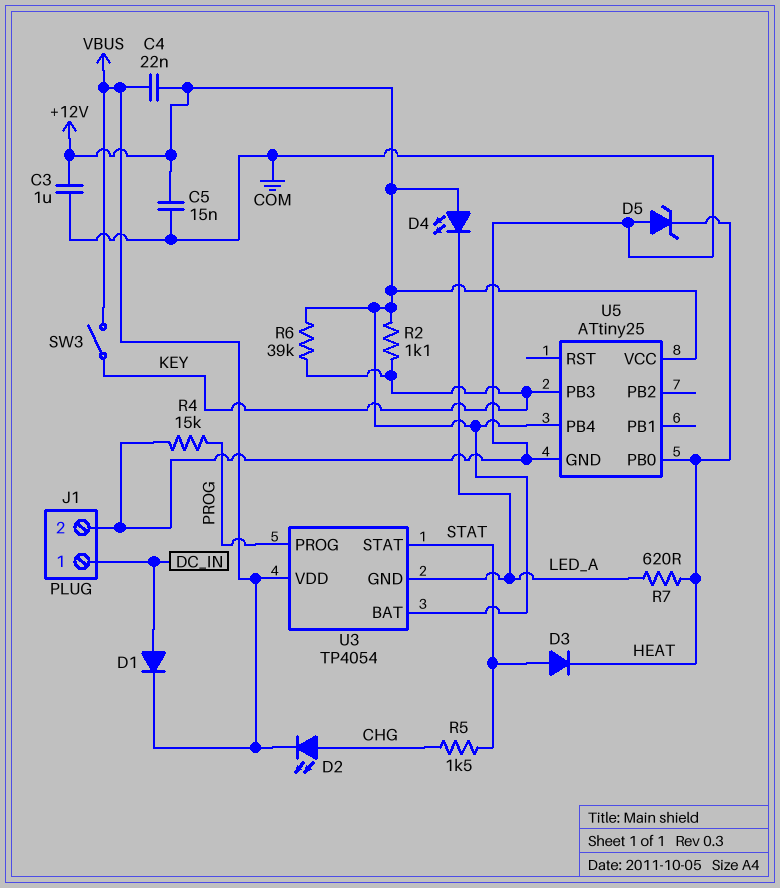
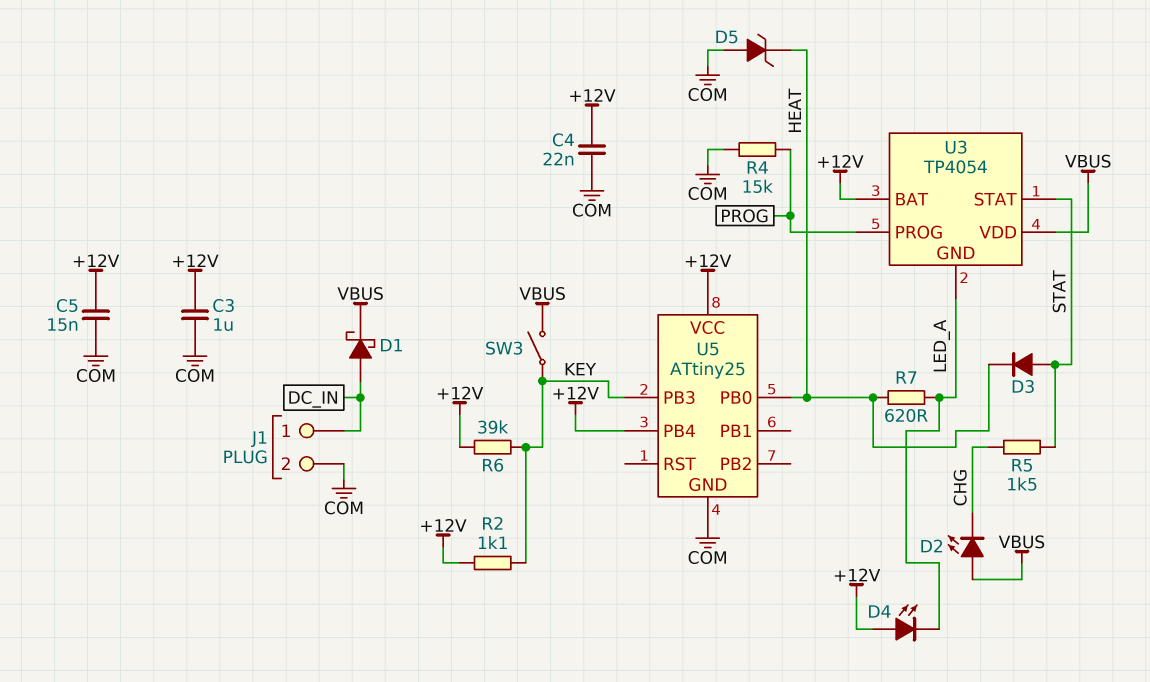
C4: 22nF (+12V, VBUS) -> 22nF (+12V, COM)
D1: diode (A DC_IN, K VBUS) -> schottky (A DC_IN, K VBUS)
D2: LED (A CHG, K VBUS) -> LED (A VBUS, K CHG)

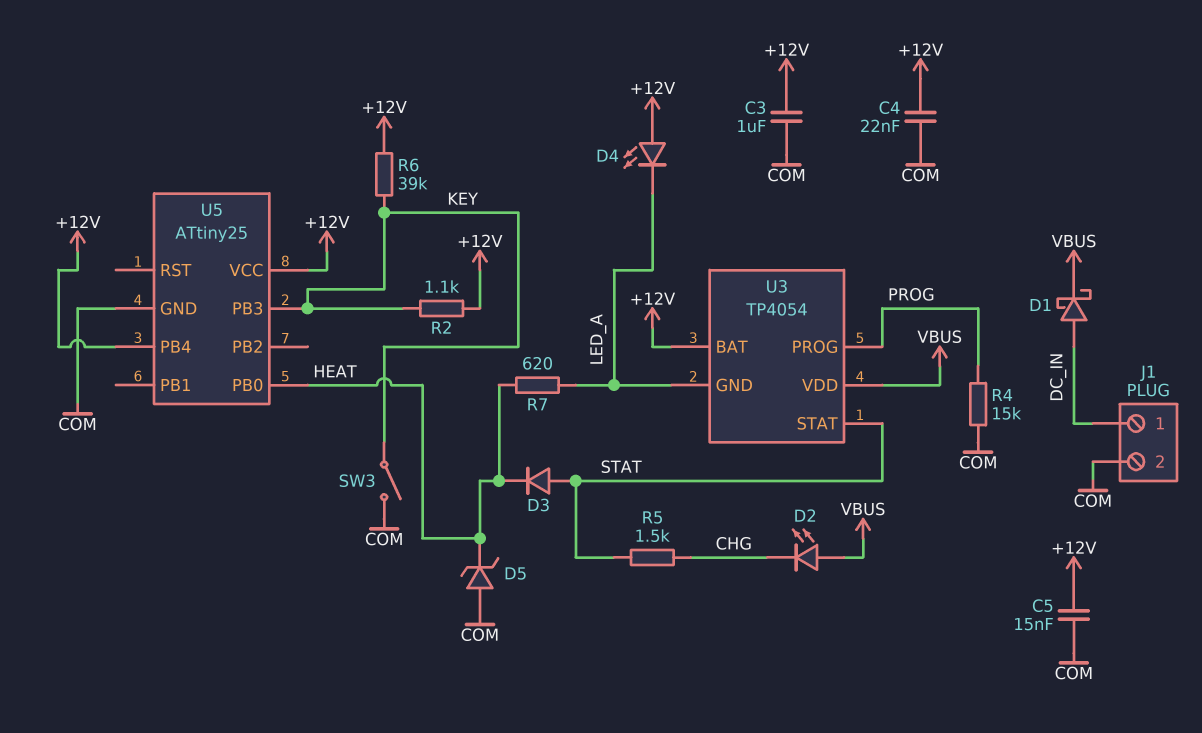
SW3: switch (KEY, VBUS) -> switch (COM, KEY)

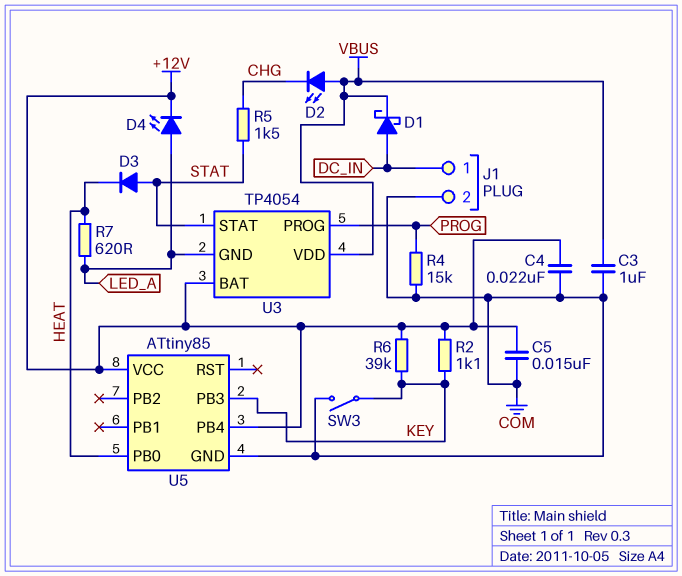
C3: 1uF (+12V, COM) -> 1uF (COM, VBUS)
D4: LED (A +12V, K LED_A) -> LED (A LED_A, K +12V)
D5: zener (A COM, K HEAT) -> none
U5: ATtiny25 -> ATtiny85

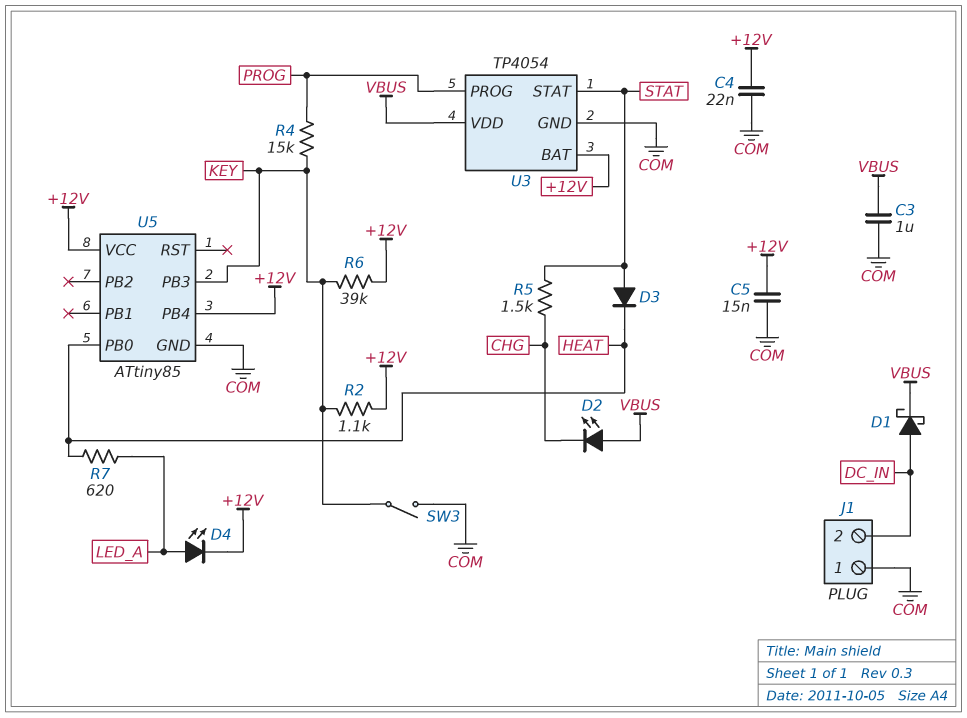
J1 pin 1: DC_IN -> COM
J1 pin 2: COM -> DC_IN
R4: 15k (COM, PROG) -> 15k (KEY, PROG)
U3 pin GND: LED_A -> COM

